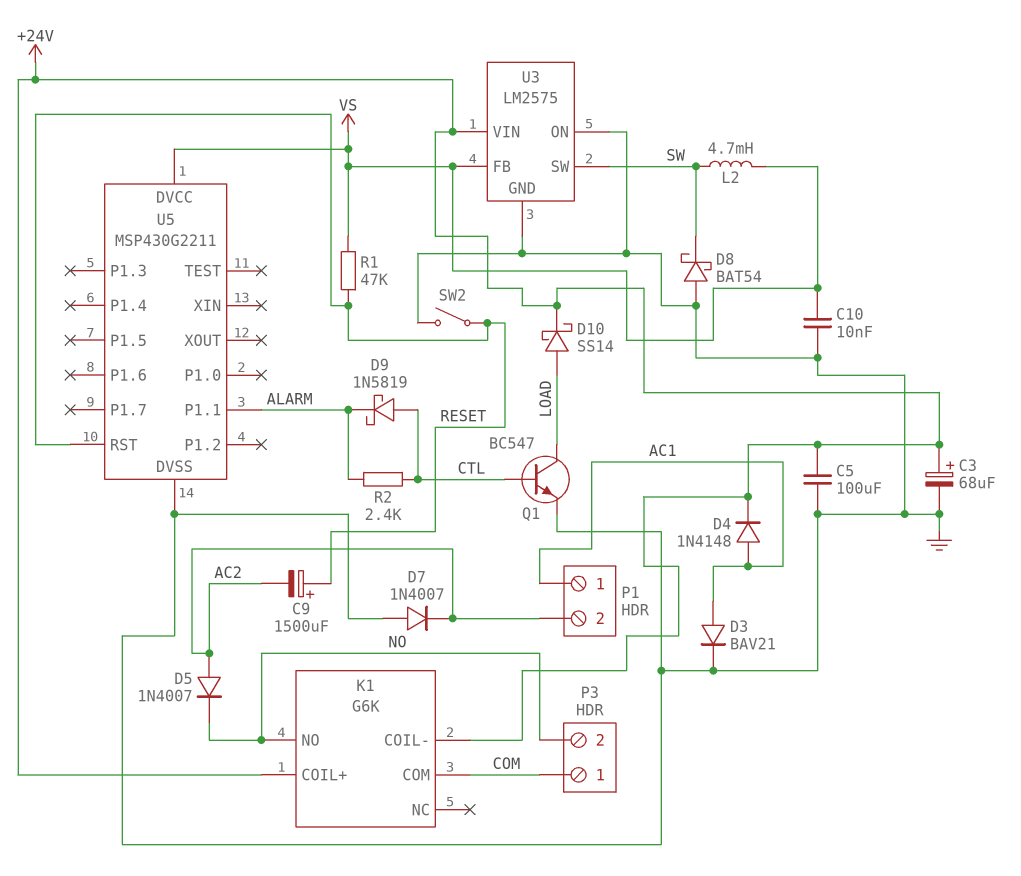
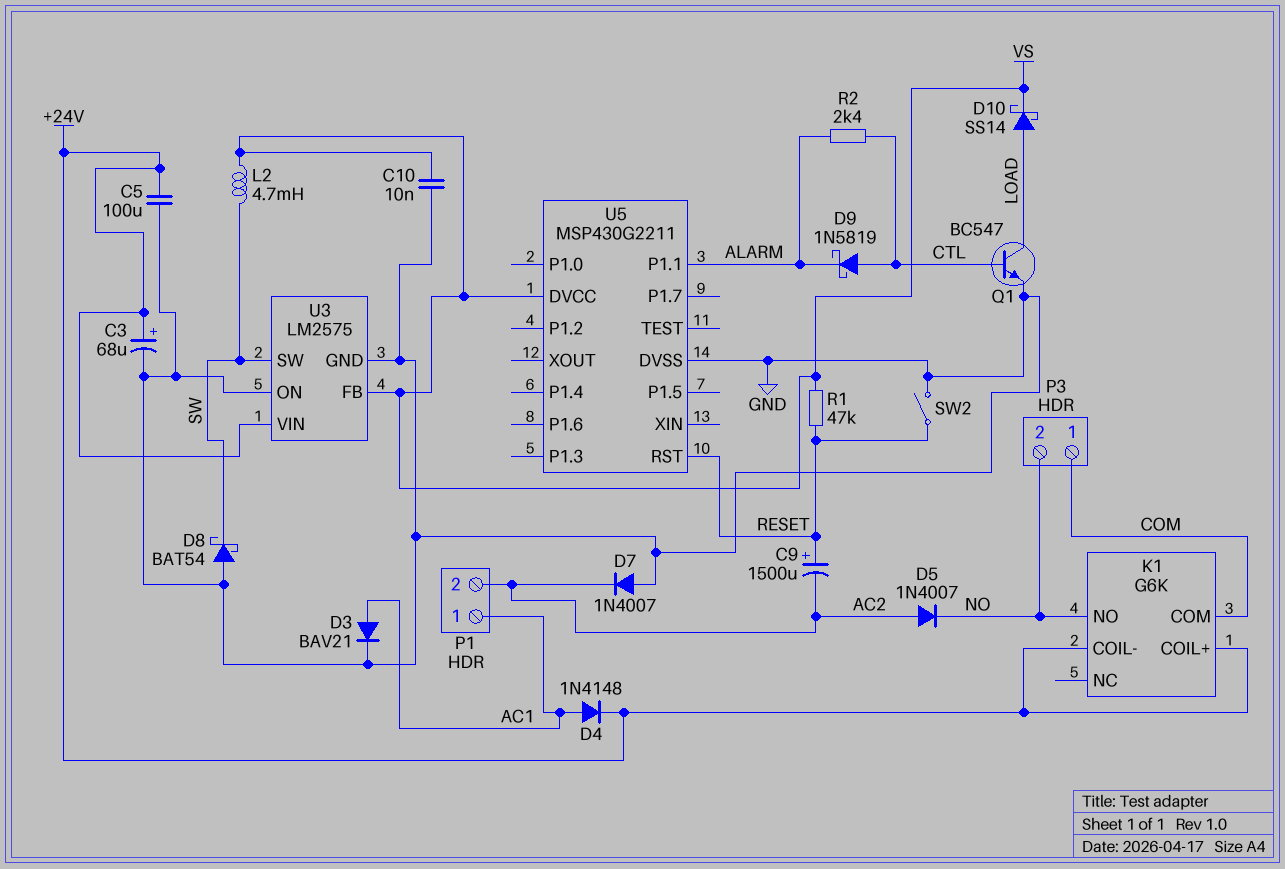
D10: schottky SS14 (A LOAD, K +24V) -> schottky SS14 (A LOAD, K VS)

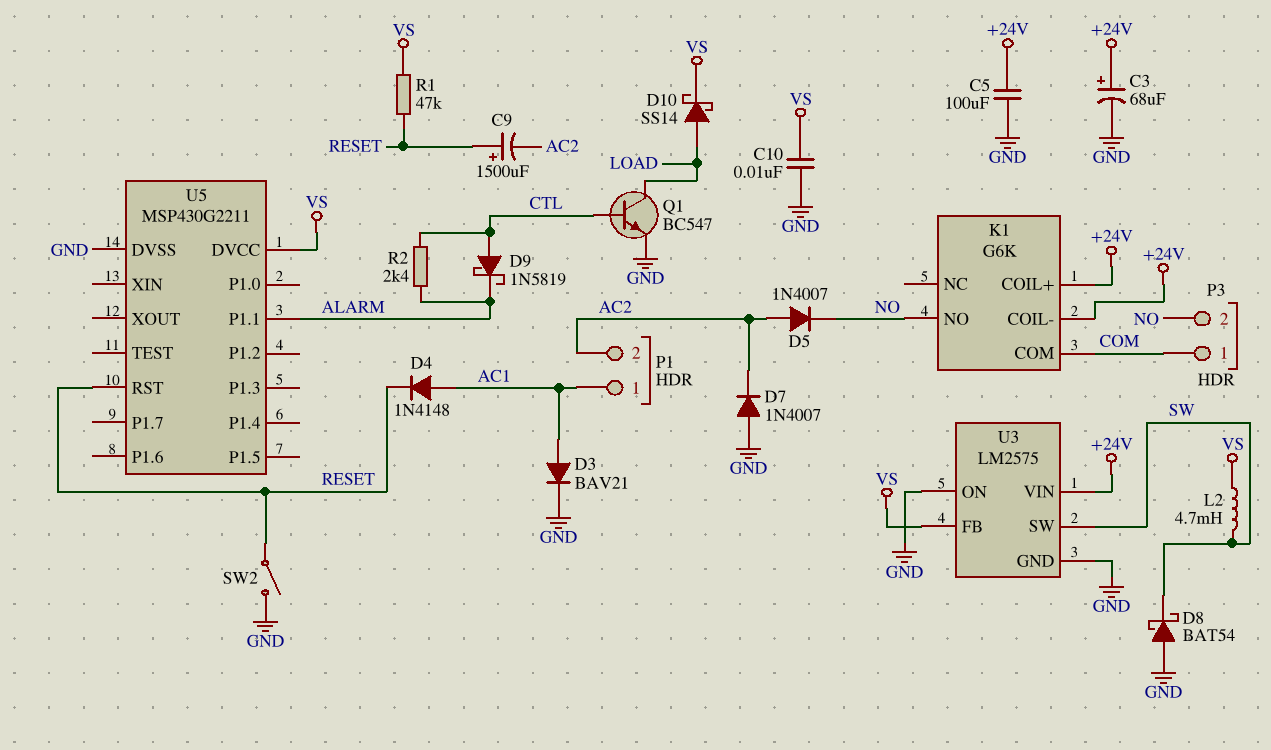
D4: diode 1N4148 (A AC1, K +24V) -> diode 1N4148 (A AC1, K RESET)

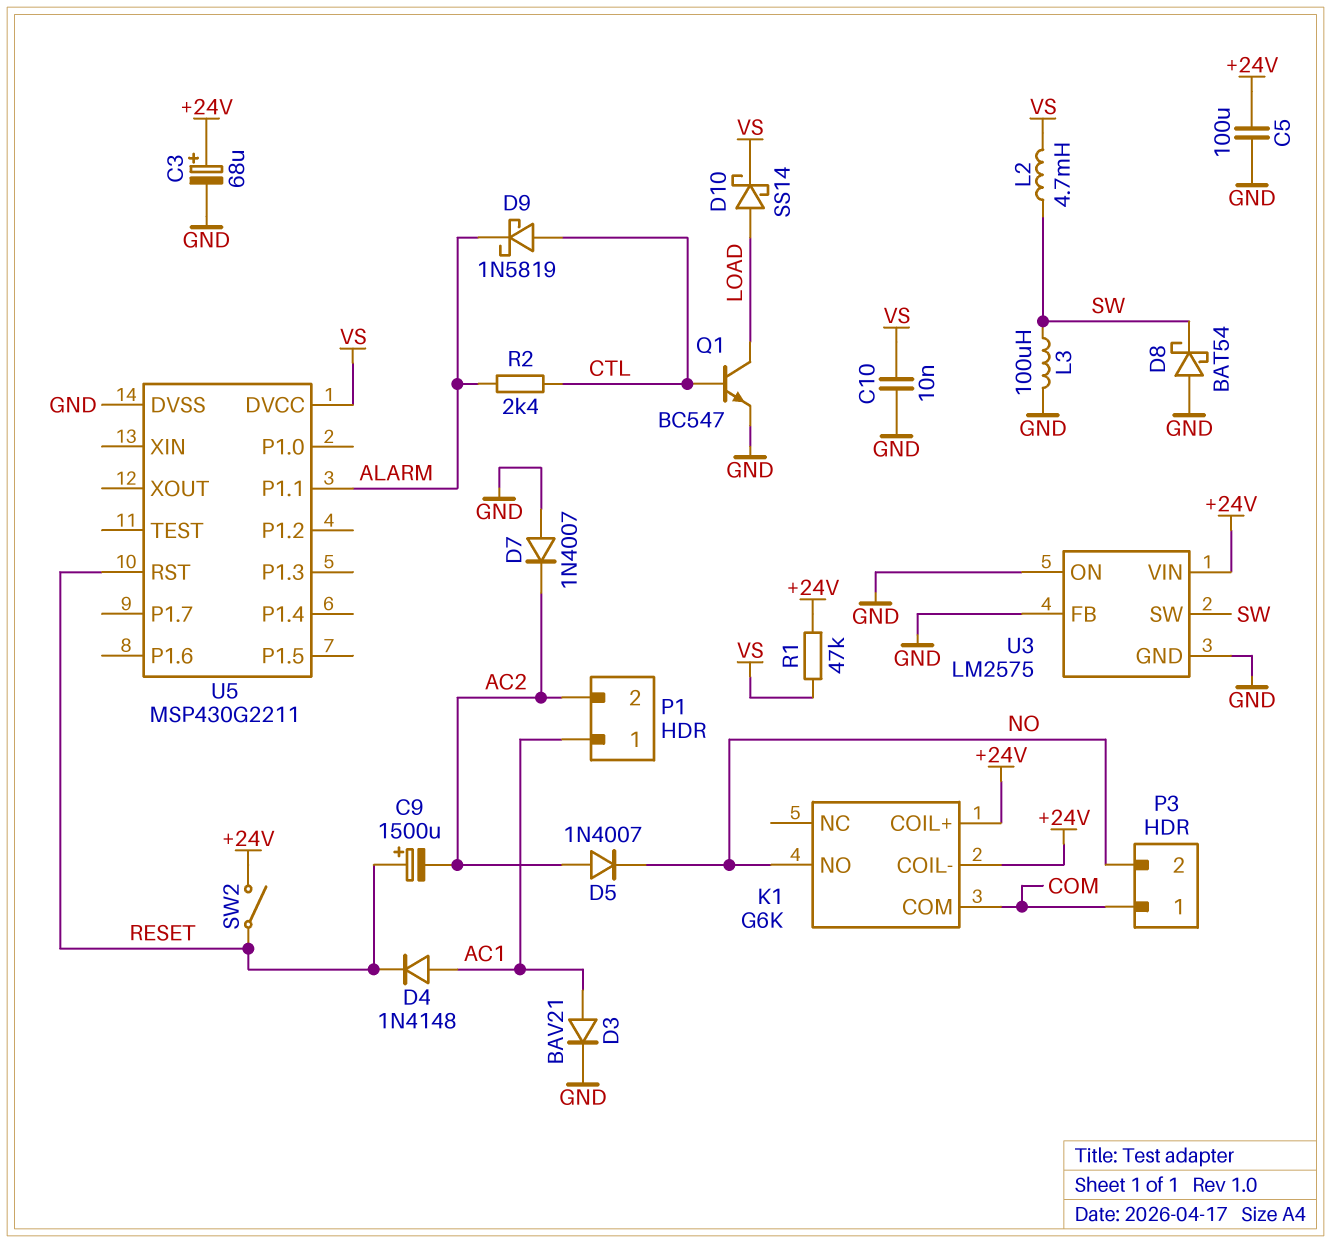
L3: none -> 100uH (GND, SW)
R1: 47k (RESET, VS) -> 47k (+24V, VS)
SW2: switch (GND, RESET) -> switch (+24V, RESET)
U3 pin FB: VS -> GND

